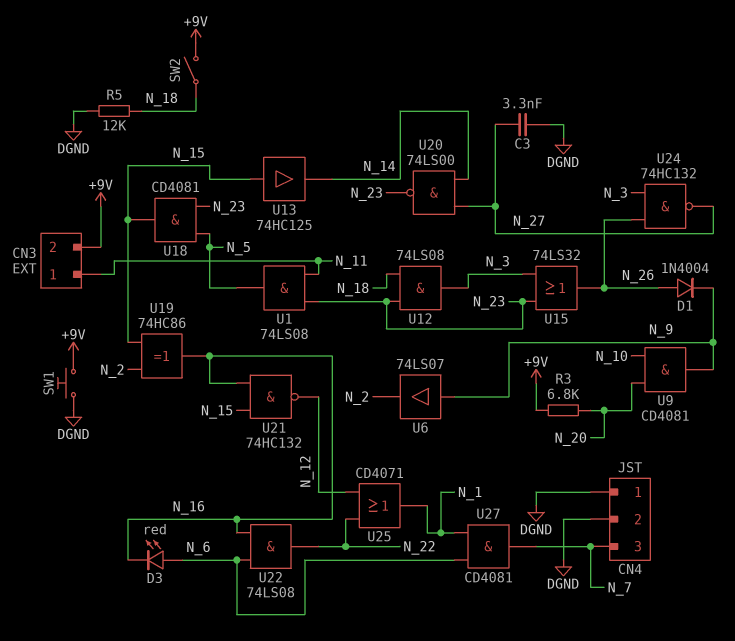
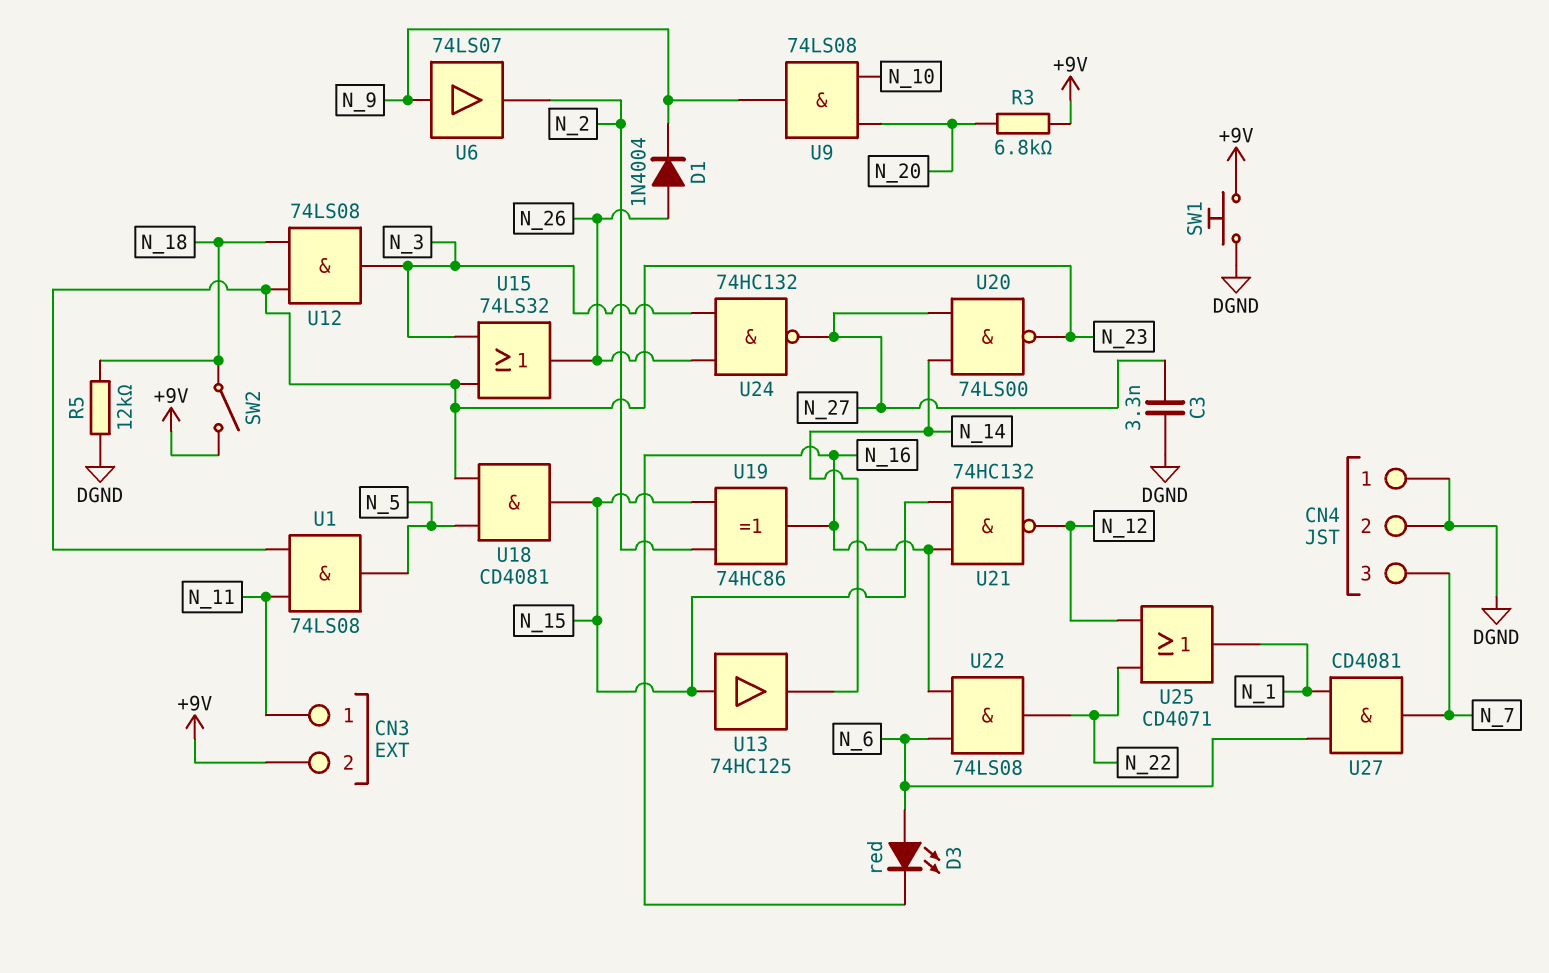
U9: AND CD4081 (in N_10, in N_20, out N_9) -> AND 74LS08 (in N_10, in N_20, out N_9)

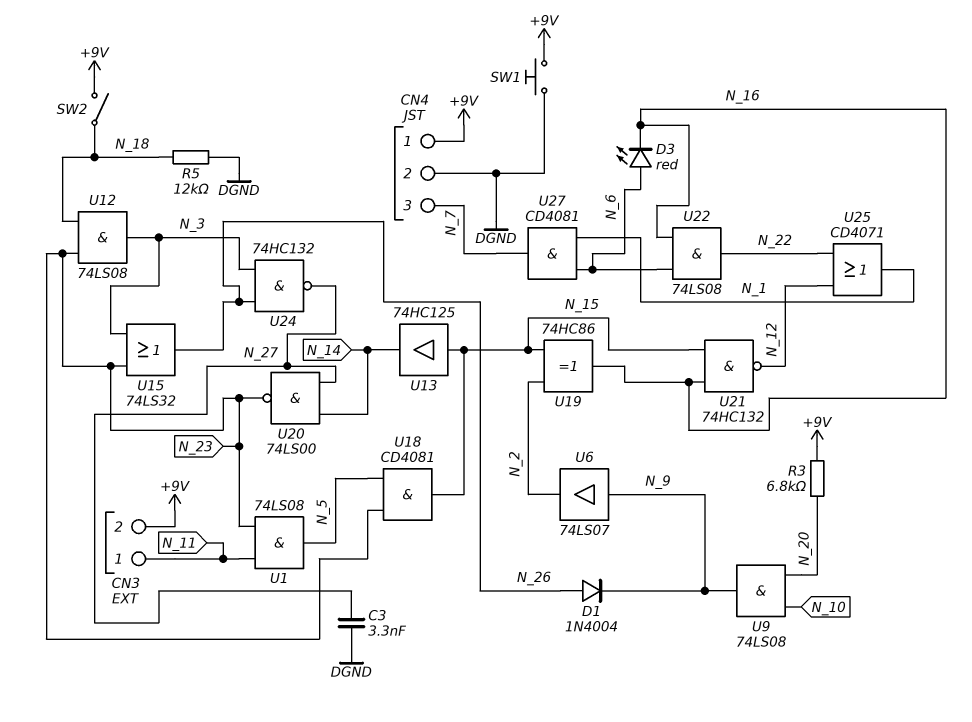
CN4 pin 1: DGND -> +9V

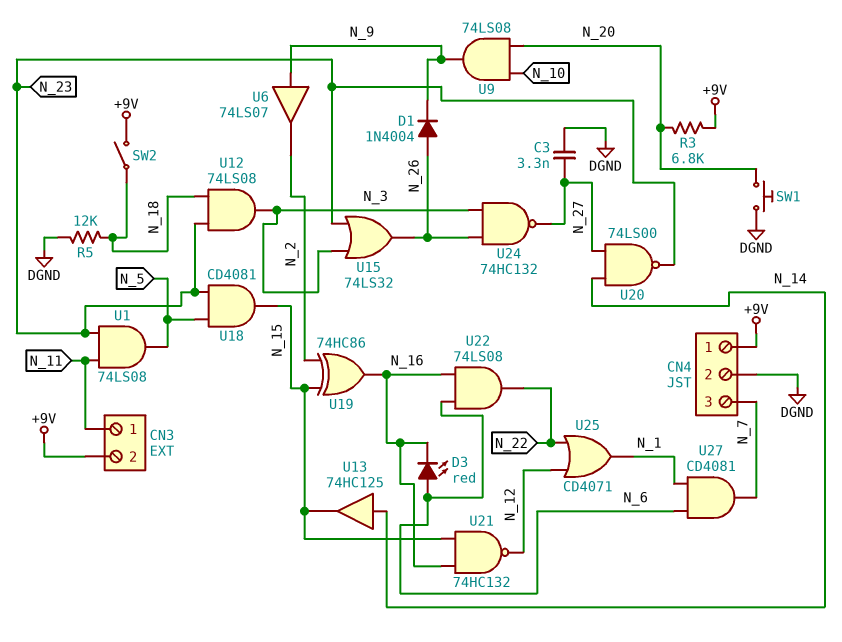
SW1: button (+9V, DGND) -> button (DGND, N_20)
U13: buffer 74HC125 (in N_15, out N_14) -> buffer 74HC125 (in N_14, out N_15)

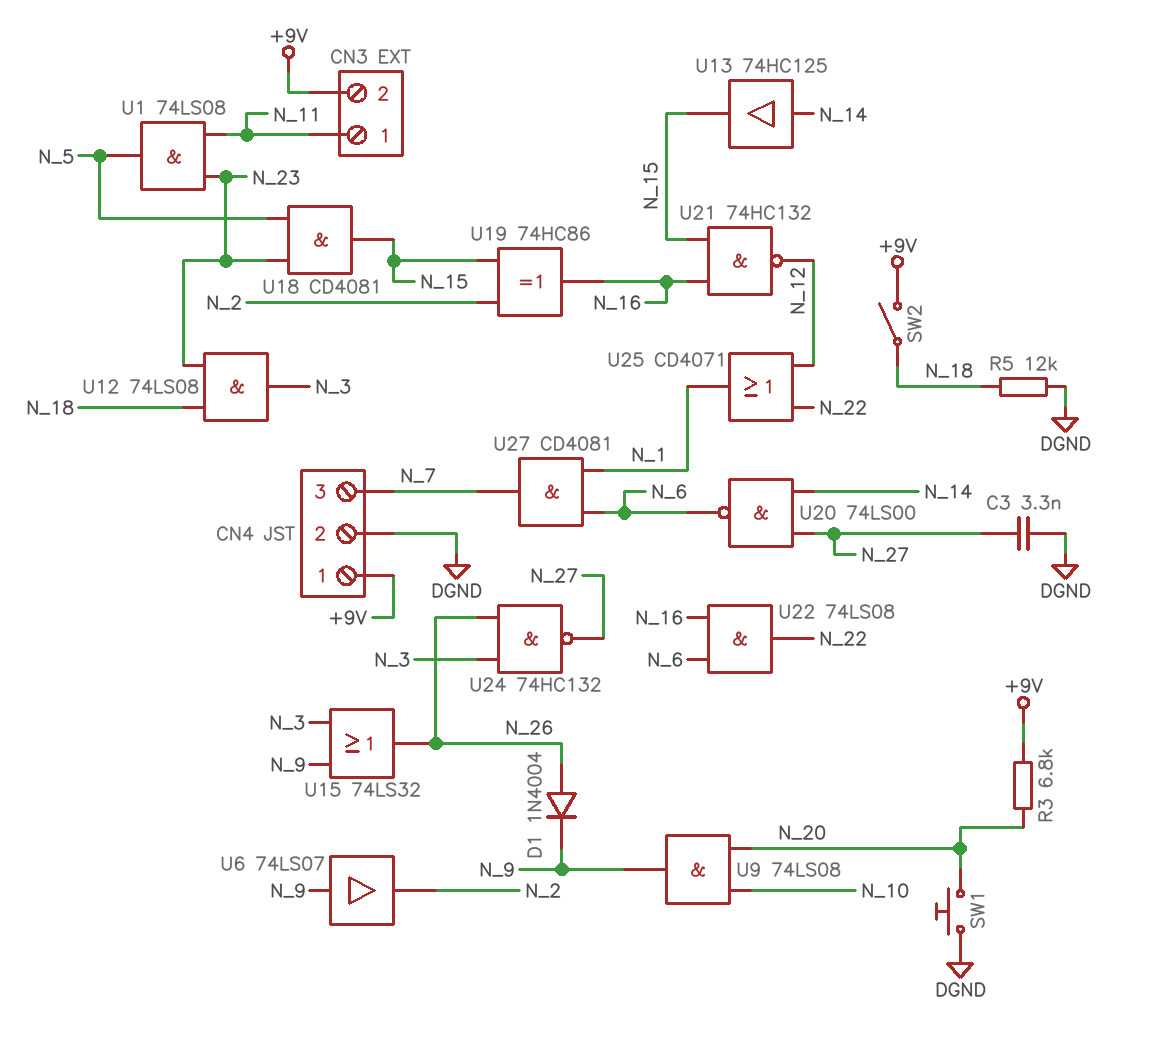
D3: LED red (A N_6, K N_16) -> none
U15: OR 74LS32 (in N_3, in N_23, out N_26) -> OR 74LS32 (in N_3, in N_9, out N_26)
U20: NAND 74LS00 (in N_14, in N_27, out N_23) -> NAND 74LS00 (in N_14, in N_27, out N_6)

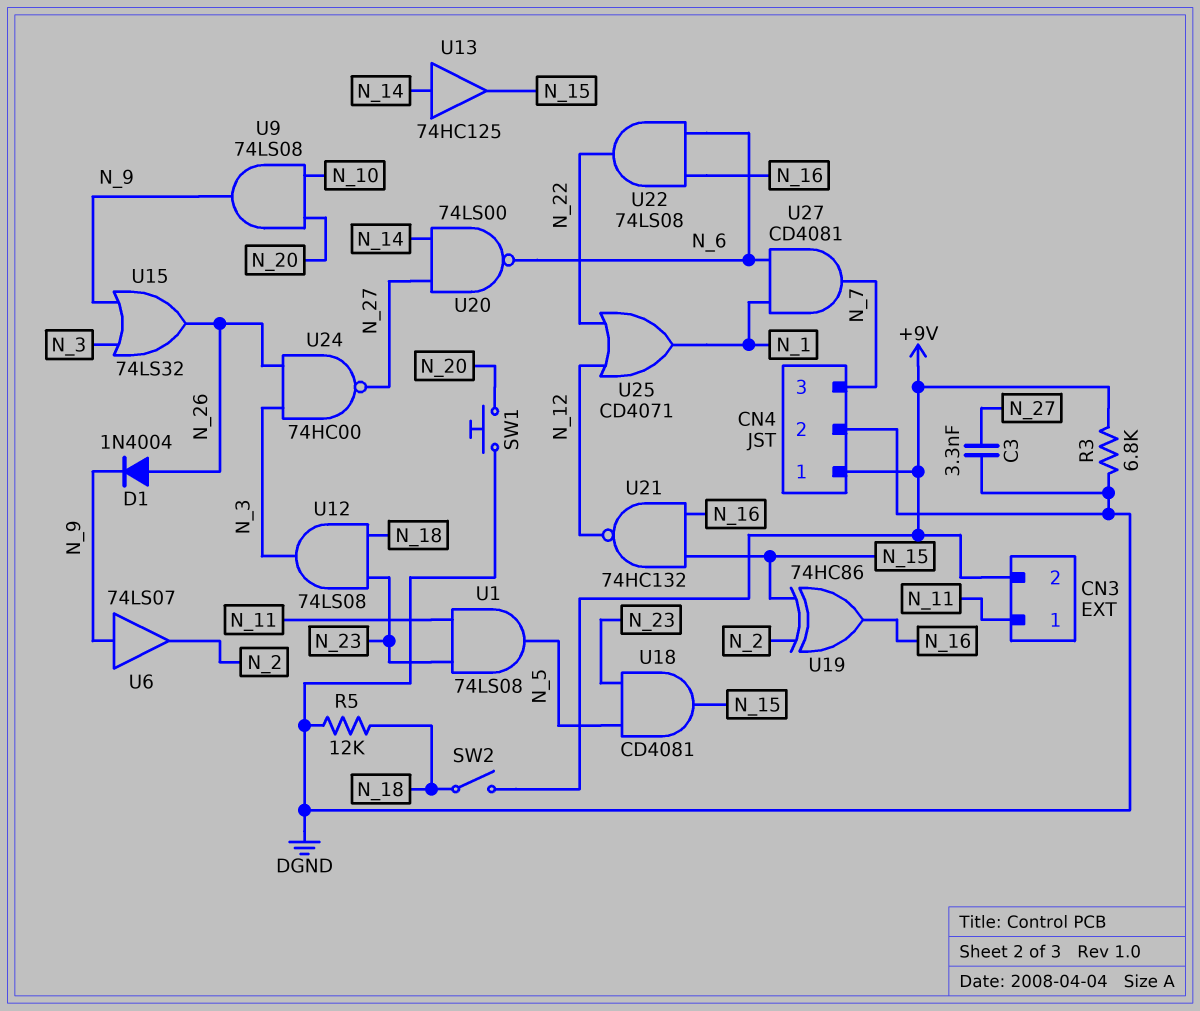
R3: 6.8k (+9V, N_20) -> 6.8k (+9V, DGND)
U24: NAND 74HC132 (in N_3, in N_26, out N_27) -> NAND 74HC00 (in N_3, in N_26, out N_27)

